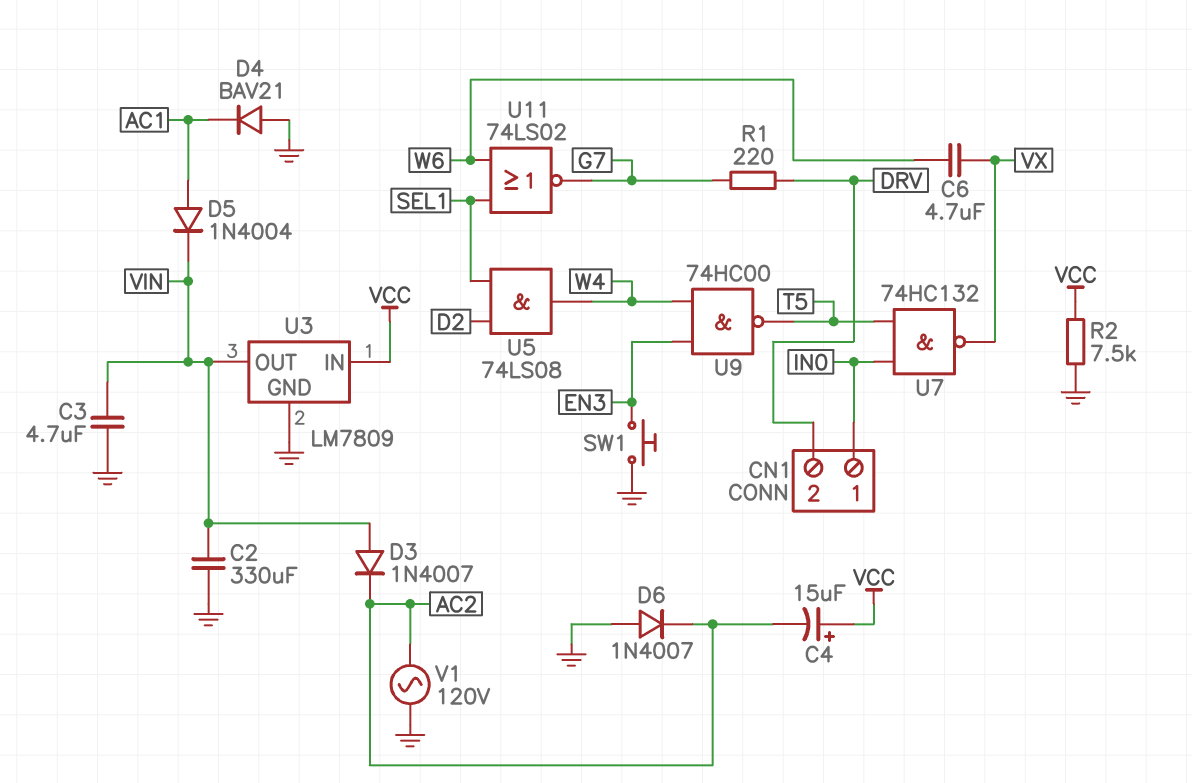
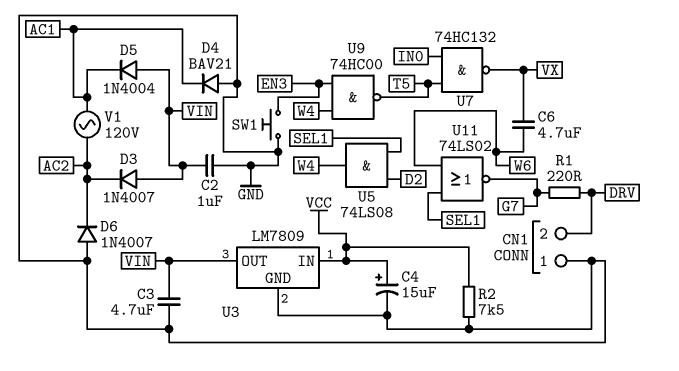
C2: 330uF (GND, VIN) -> 1uF (GND, VIN)
C4: 15uF (plus VCC, minus AC2) -> 15uF (plus VCC, minus GND)
CN1 pin 1: IN0 -> GND
D5: diode 1N4004 (A AC1, K VIN) -> diode 1N4004 (A VIN, K AC1)
V1: AC 120V (AC2, GND) -> AC 120V (AC1, AC2)

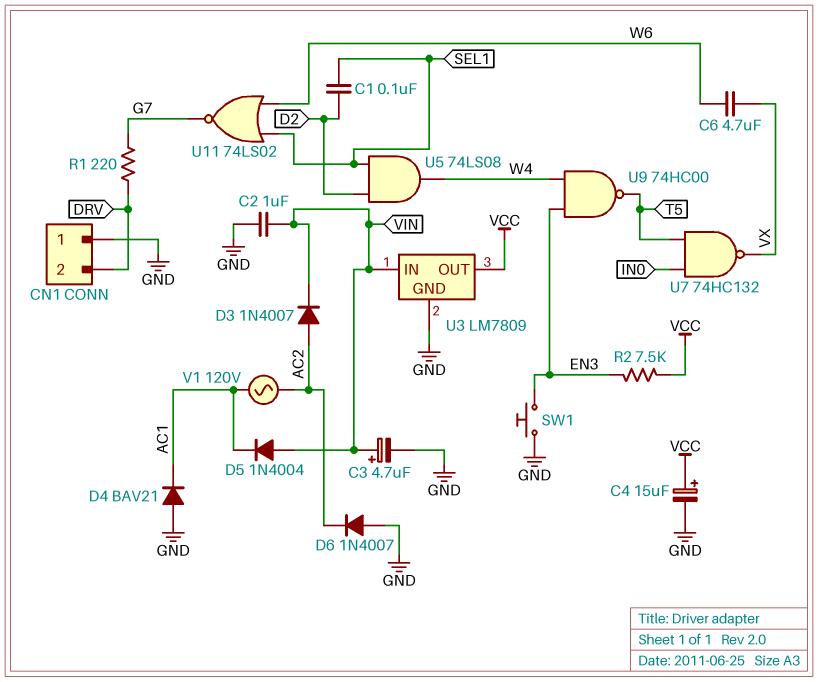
C1: none -> 100nF (D2, SEL1)
C3: 4.7uF (GND, VIN) -> 4.7uF (plus VIN, minus GND)
D3: diode 1N4007 (A VIN, K AC2) -> diode 1N4007 (A AC2, K VIN)
R2: 7.5k (GND, VCC) -> 7.5k (EN3, VCC)
U3 pin IN: VCC -> VIN
U3 pin OUT: VIN -> VCC

